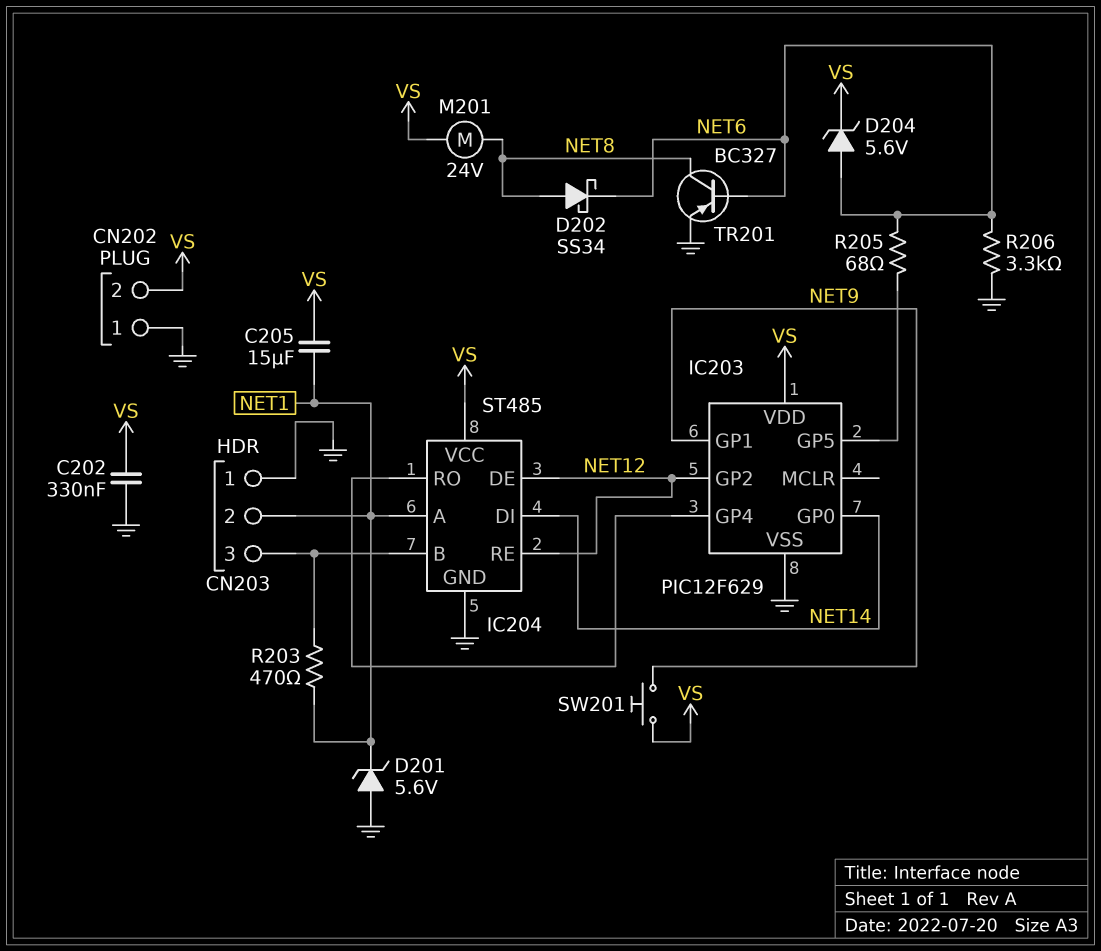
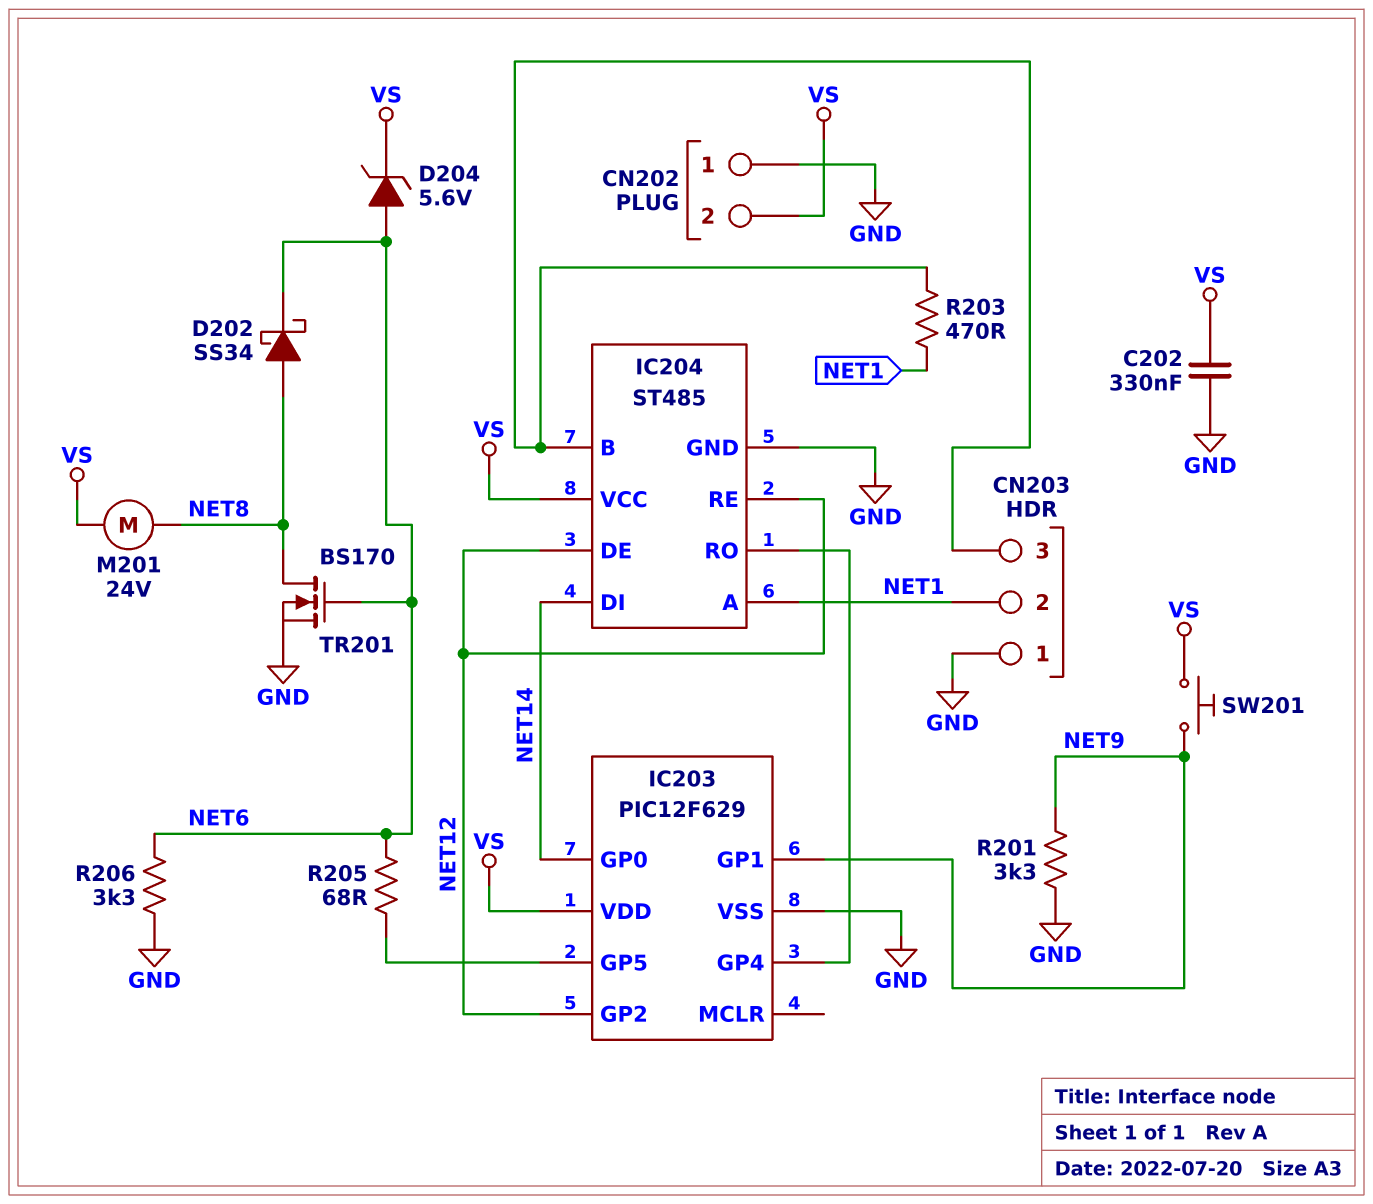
C205: 15uF (NET1, VS) -> none
D201: zener 5.6V (A GND, K NET1) -> none
R201: none -> 3.3k (GND, NET9)
TR201: PNP BC327 (B NET6, C NET8, E GND) -> NMOS BS170 (G NET6, D NET8, S GND)

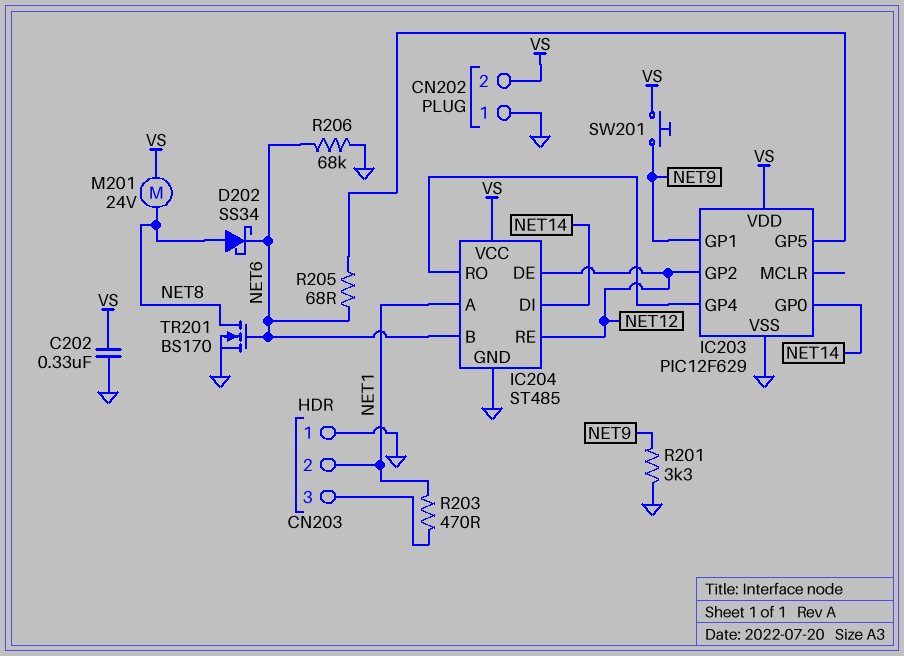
D204: zener 5.6V (A NET6, K VS) -> none
IC204 pin B: CN203/3 -> NET6
R206: 3.3k (GND, NET6) -> 68k (GND, NET6)

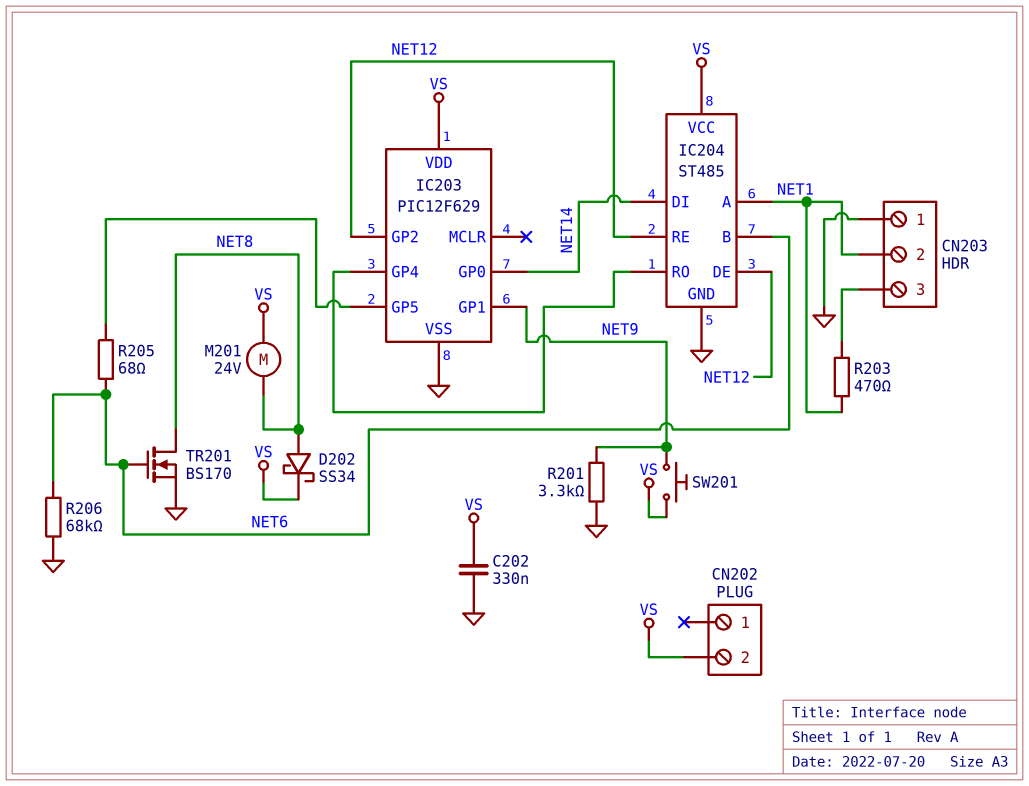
CN202 pin 1: GND -> none
D202: schottky SS34 (A NET8, K NET6) -> schottky SS34 (A NET8, K VS)

